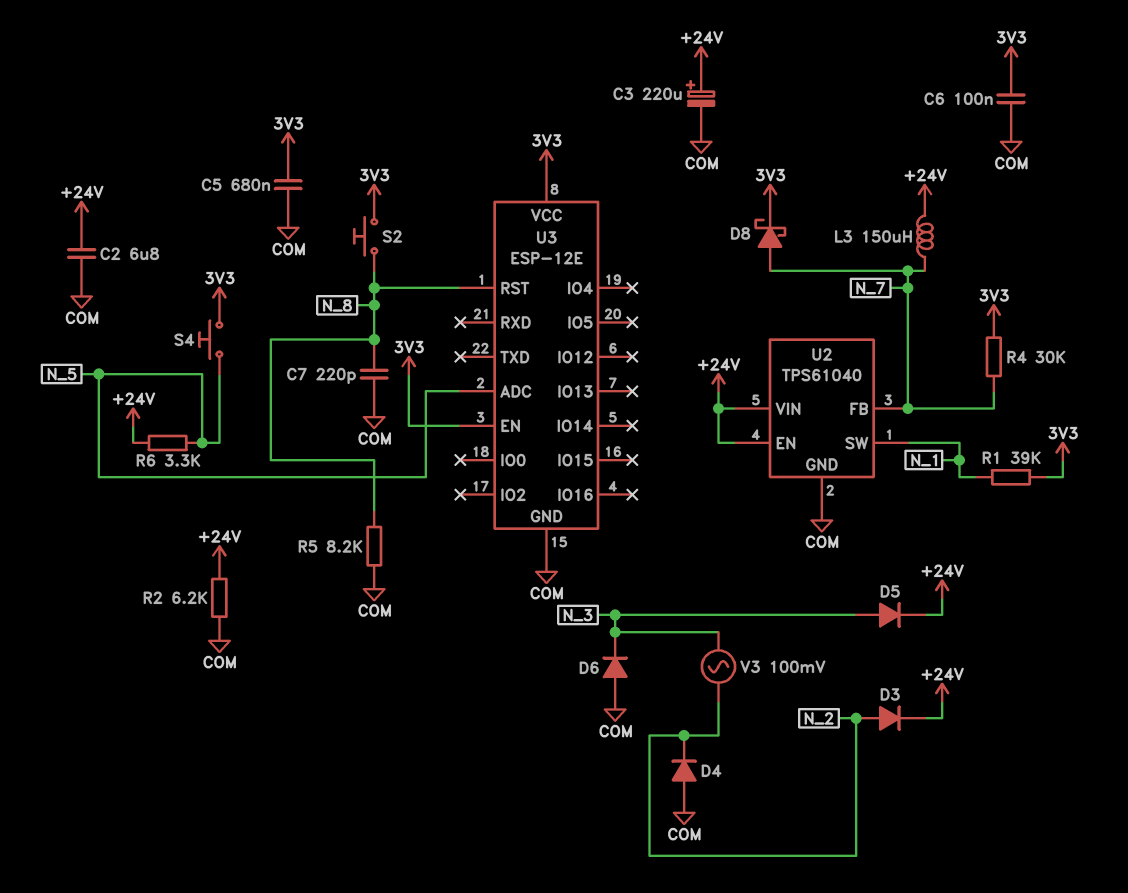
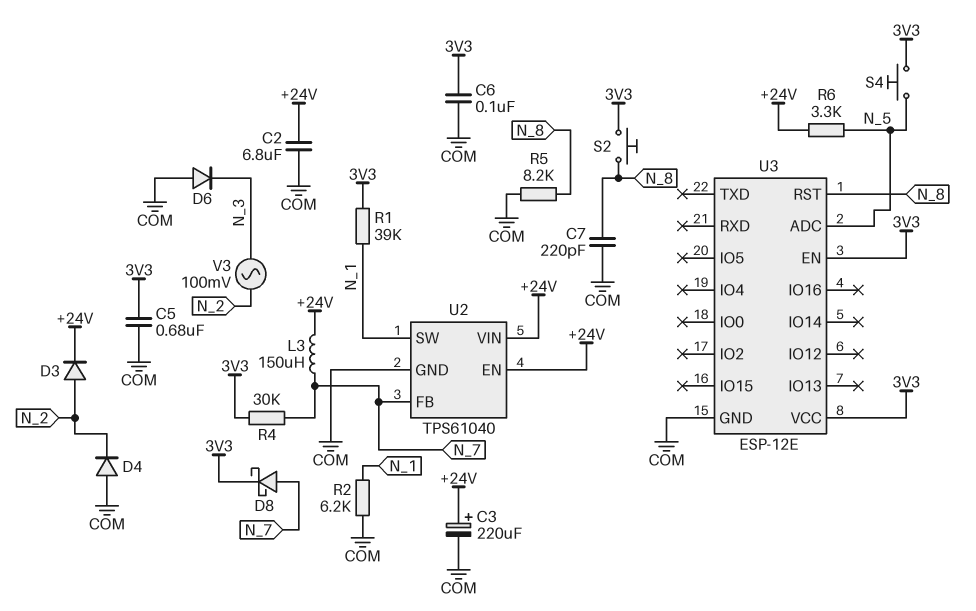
D5: diode (A N_3, K +24V) -> none
R2: 6.2k (+24V, COM) -> 6.2k (COM, N_1)

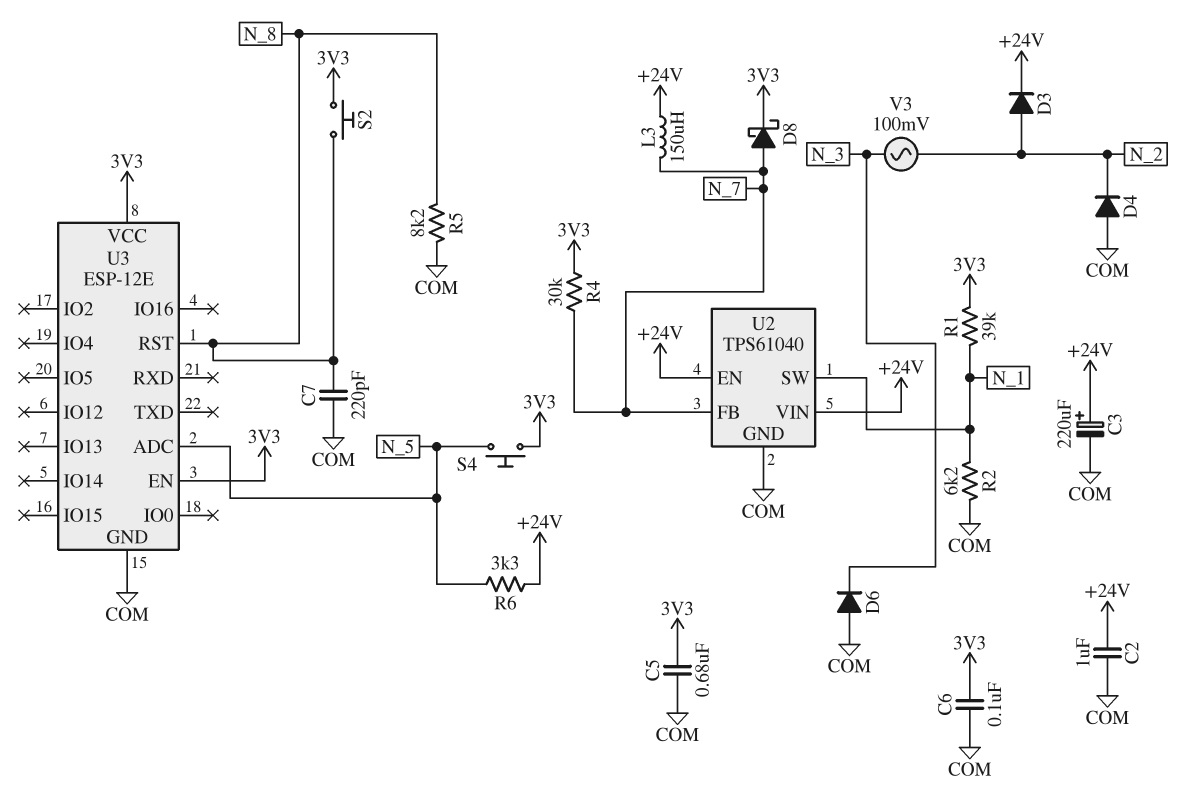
C2: 6.8uF (+24V, COM) -> 1uF (+24V, COM)

